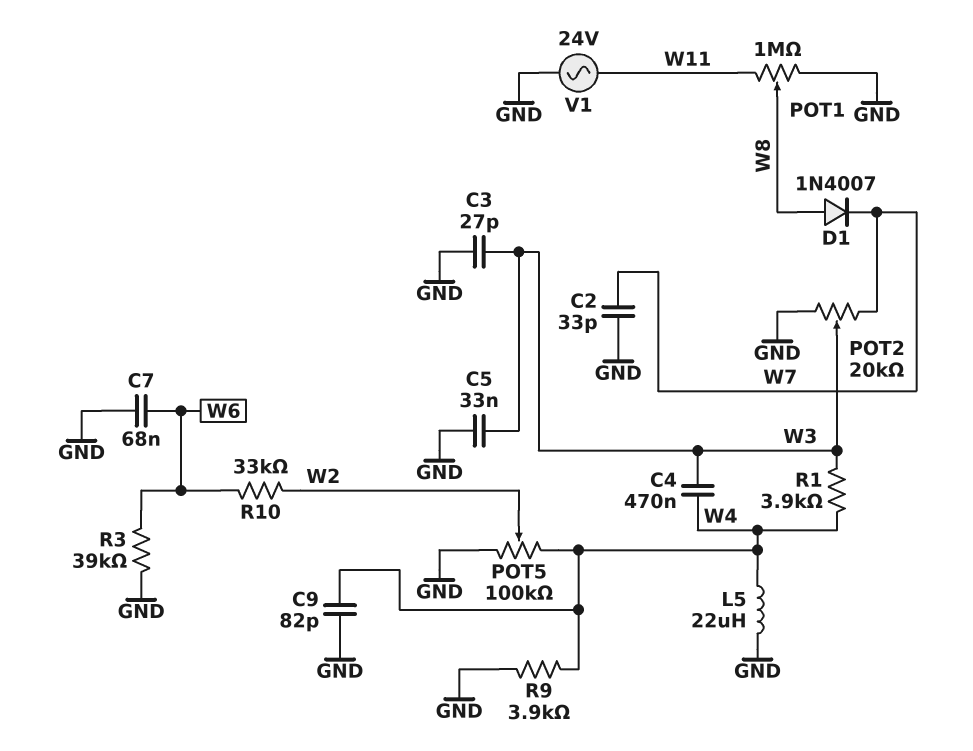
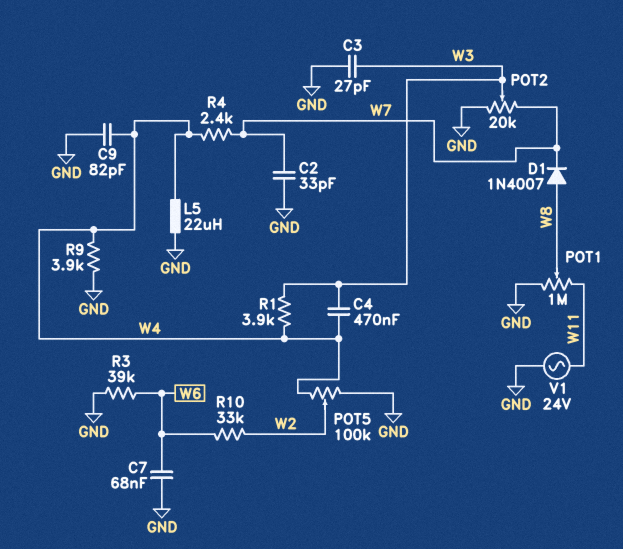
C5: 33nF (GND, W3) -> none
R4: none -> 2.4k (W4, W7)

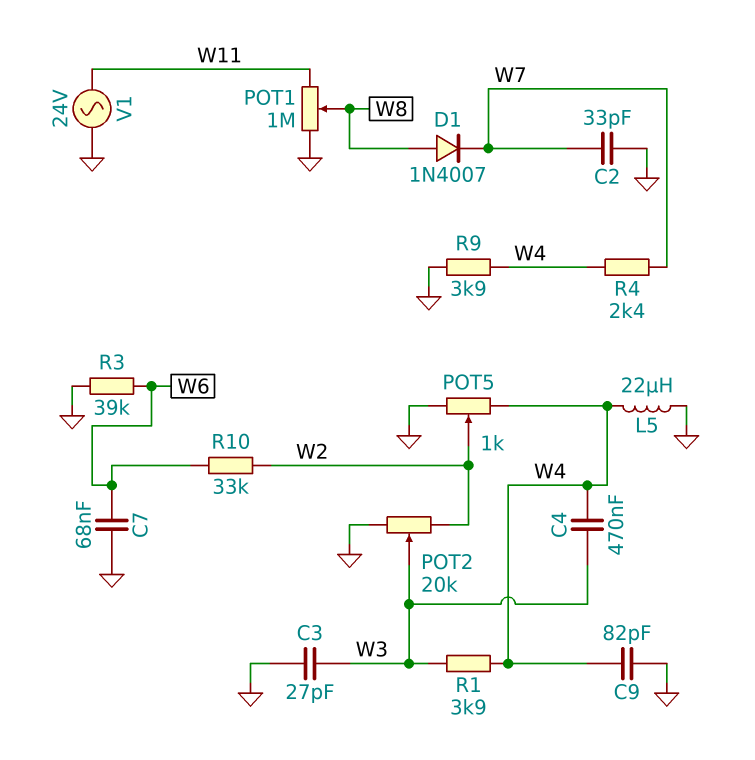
POT2: 20k (GND, W7, wiper W3) -> 20k (GND, W2, wiper W3)
POT5: 100k (GND, W4, wiper W2) -> 1k (GND, W4, wiper W2)

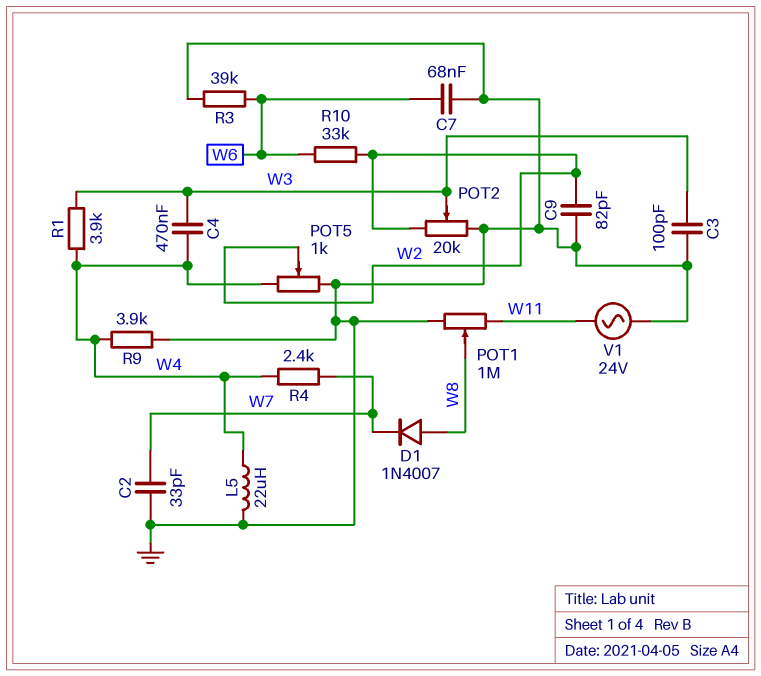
C3: 27pF (GND, W3) -> 100pF (GND, W3)
C9: 82pF (GND, W4) -> 82pF (GND, W2)

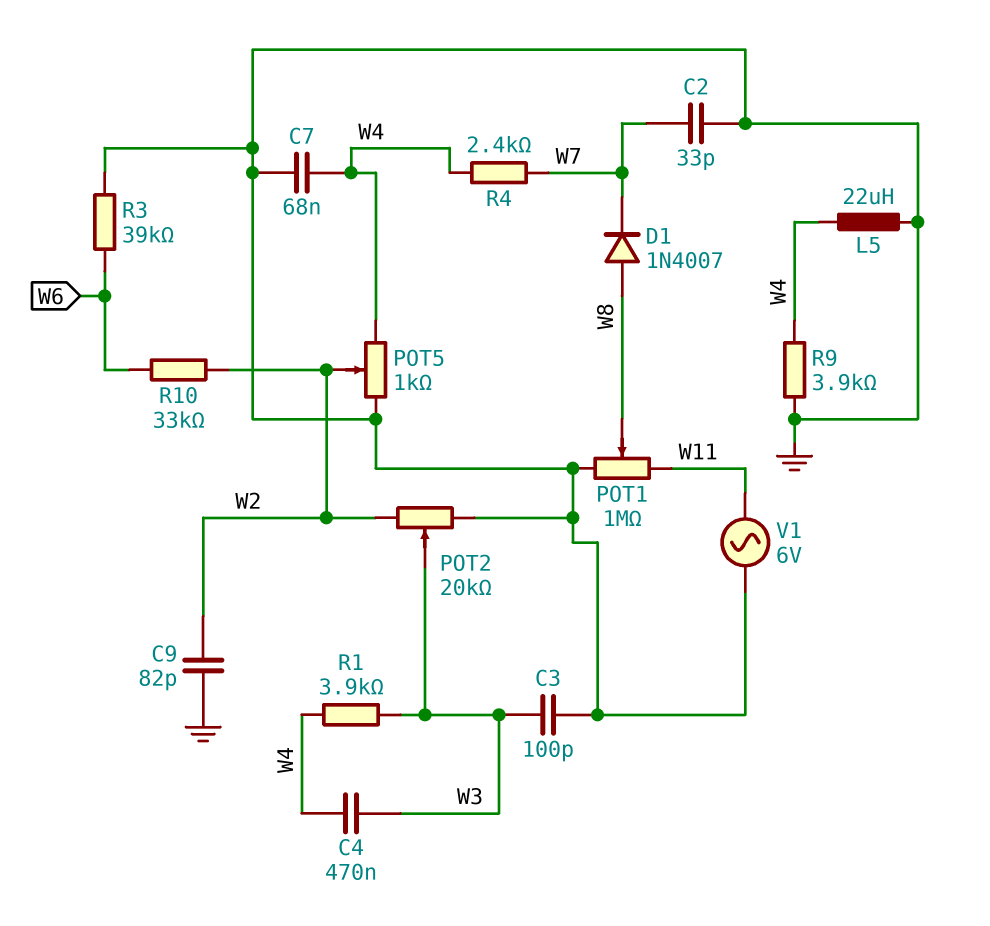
C7: 68nF (GND, W6) -> 68nF (GND, W4)
V1: AC 24V (GND, W11) -> AC 6V (GND, W11)

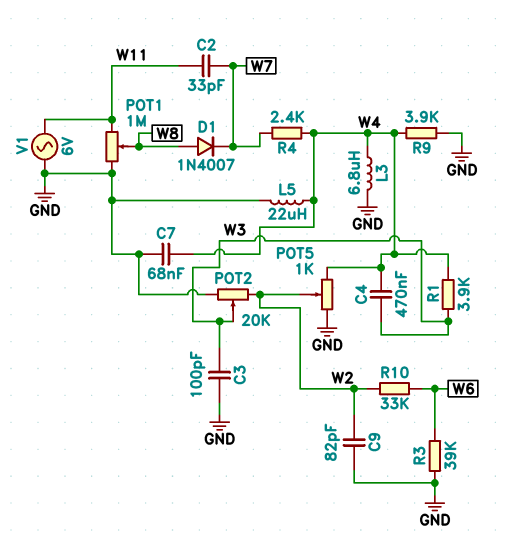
C2: 33pF (GND, W7) -> 33pF (W7, W11)
L3: none -> 6.8uH (GND, W4)

